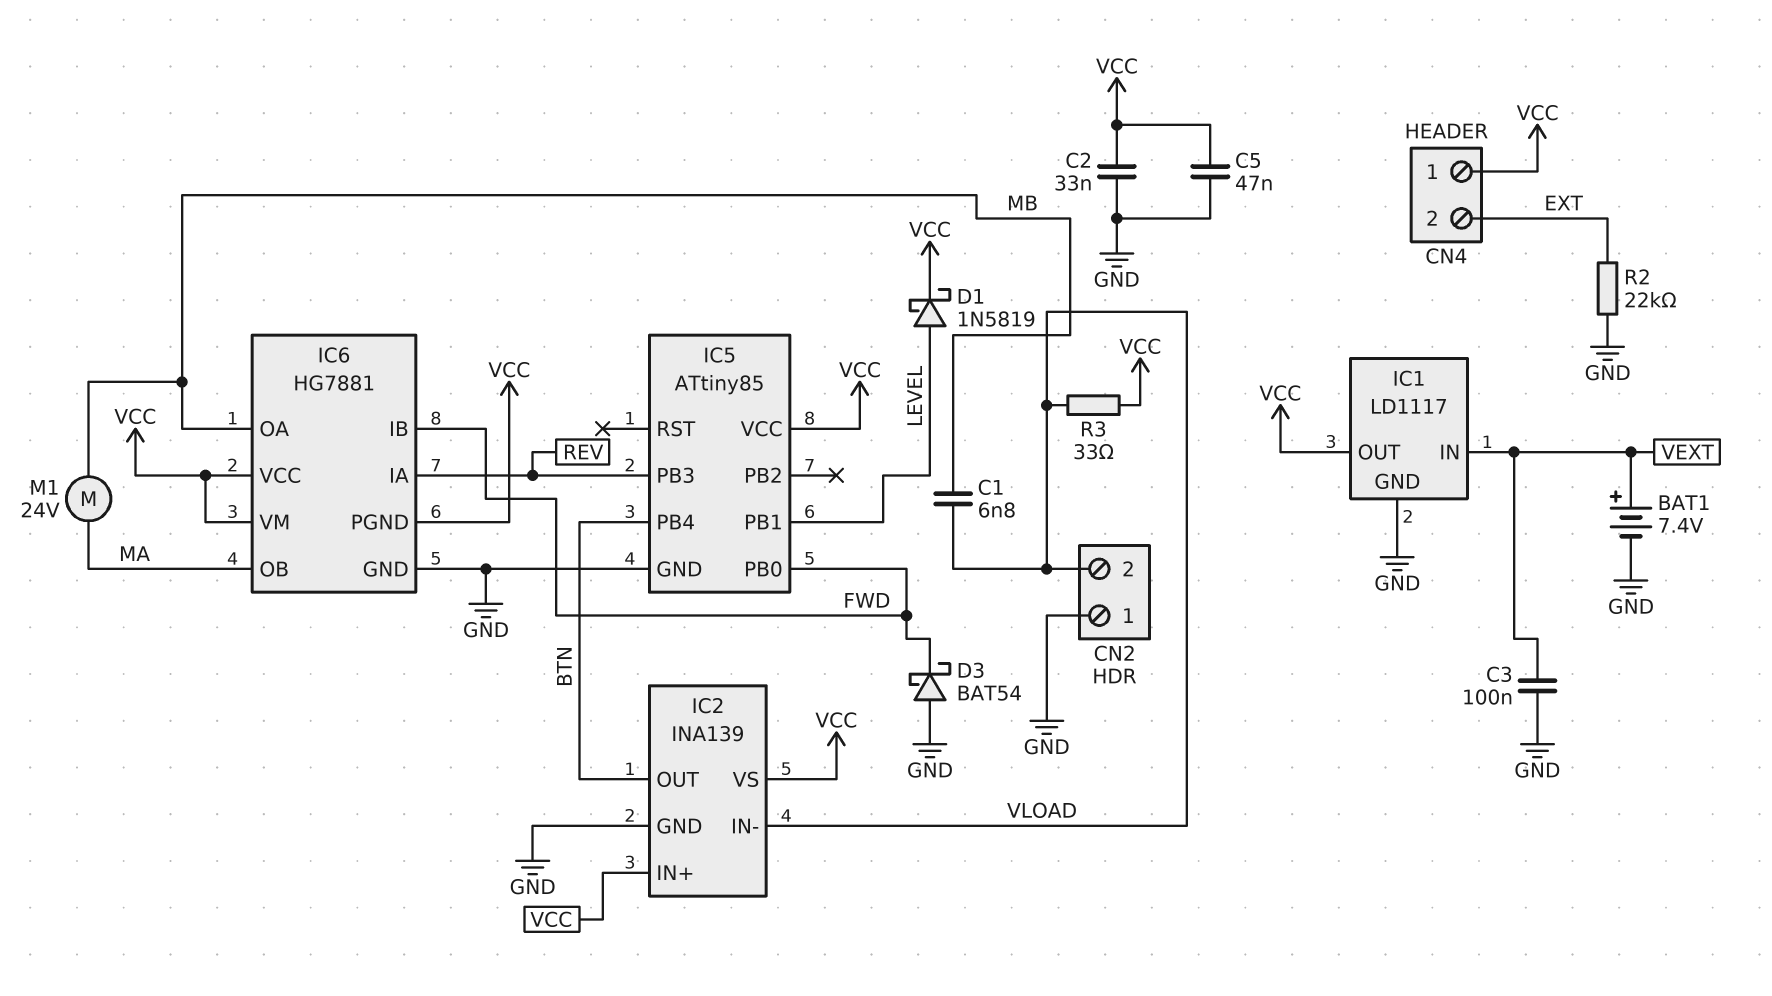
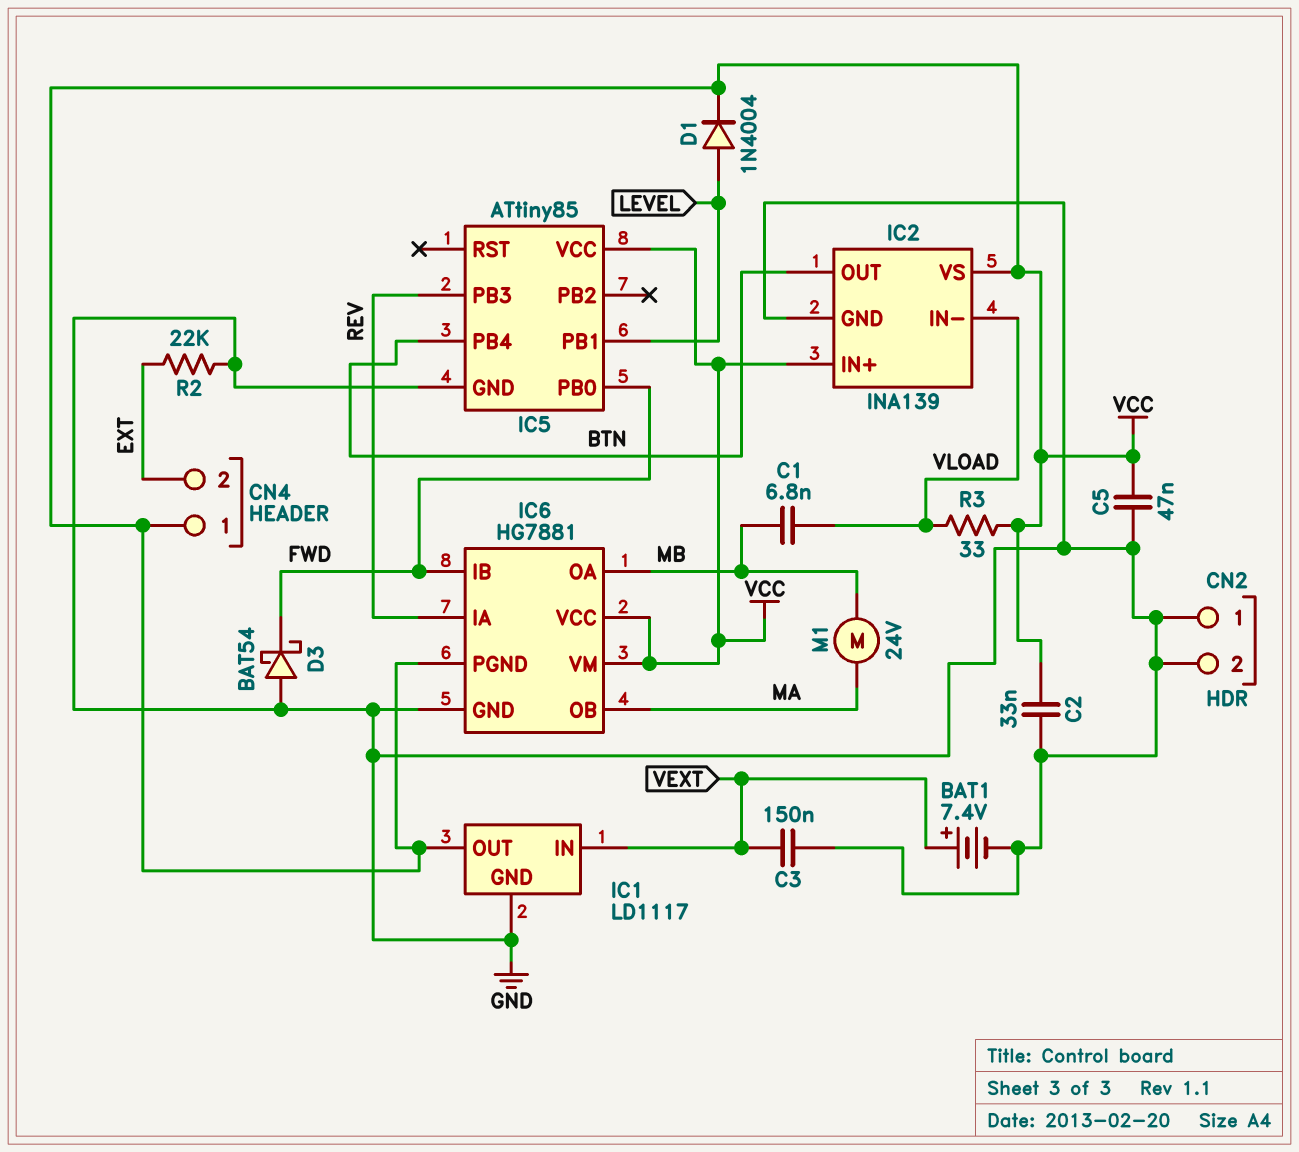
C3: 100nF (GND, VEXT) -> 150nF (GND, VEXT)
CN2 pin 2: VLOAD -> GND
D1: schottky 1N5819 (A LEVEL, K VCC) -> diode 1N4004 (A LEVEL, K VCC)

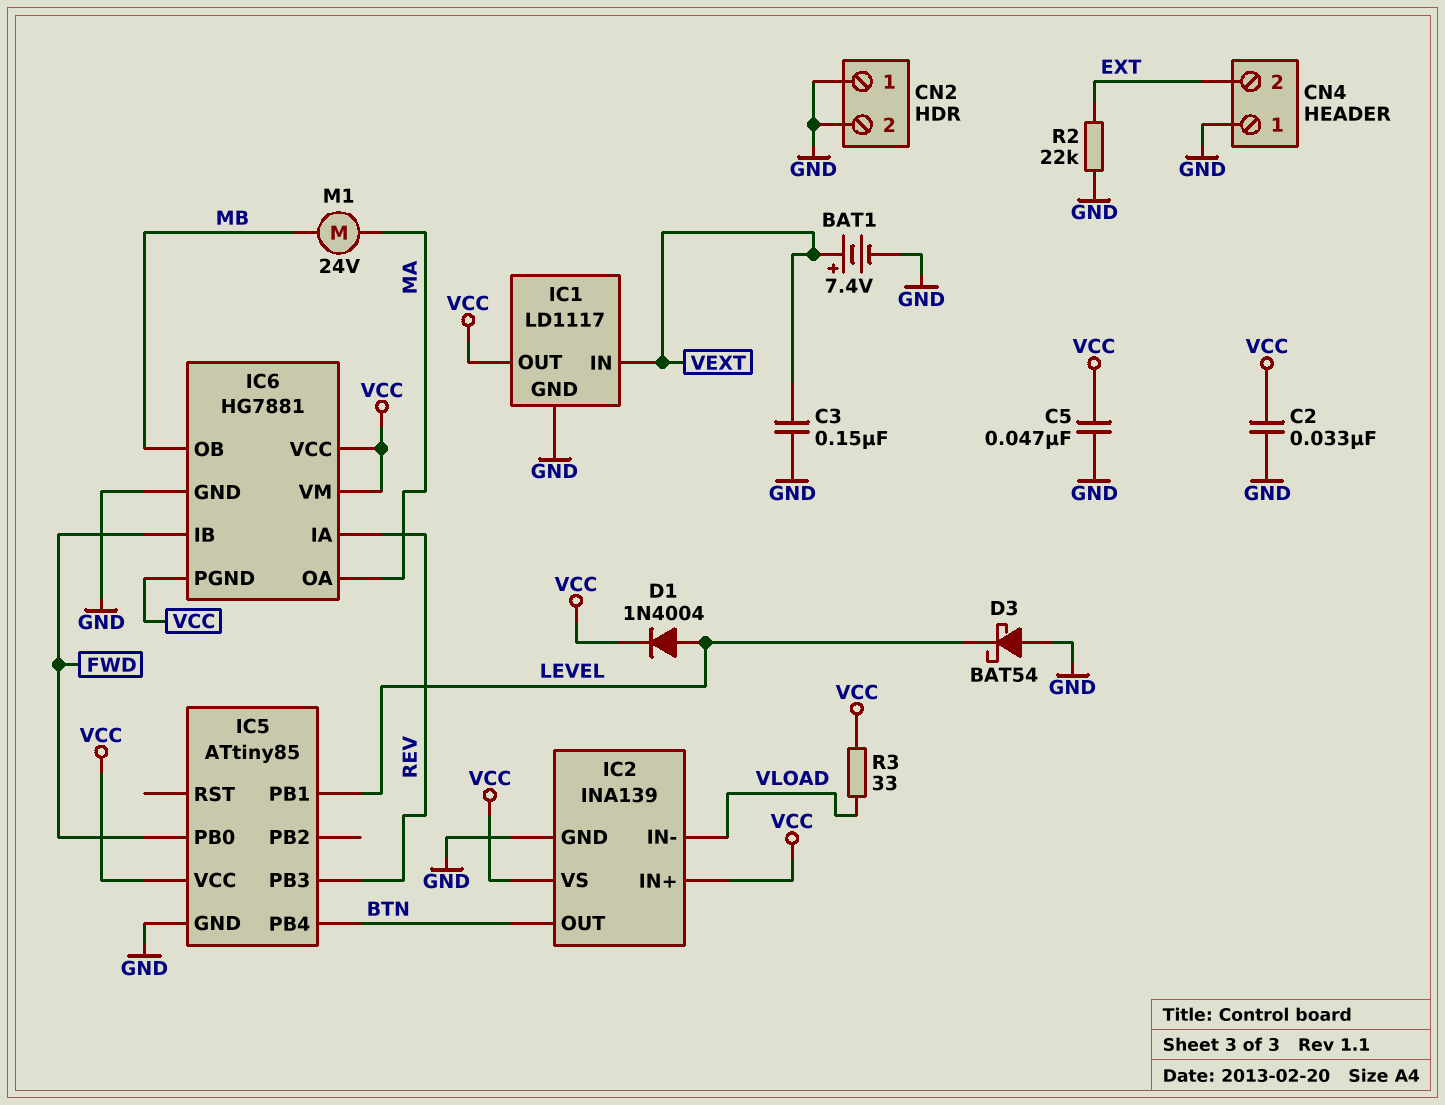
C1: 6.8nF (MB, VLOAD) -> none
CN4 pin 1: VCC -> GND
D3: schottky BAT54 (A GND, K FWD) -> schottky BAT54 (A GND, K LEVEL)
IC6 pin OA: MB -> MA
IC6 pin OB: MA -> MB

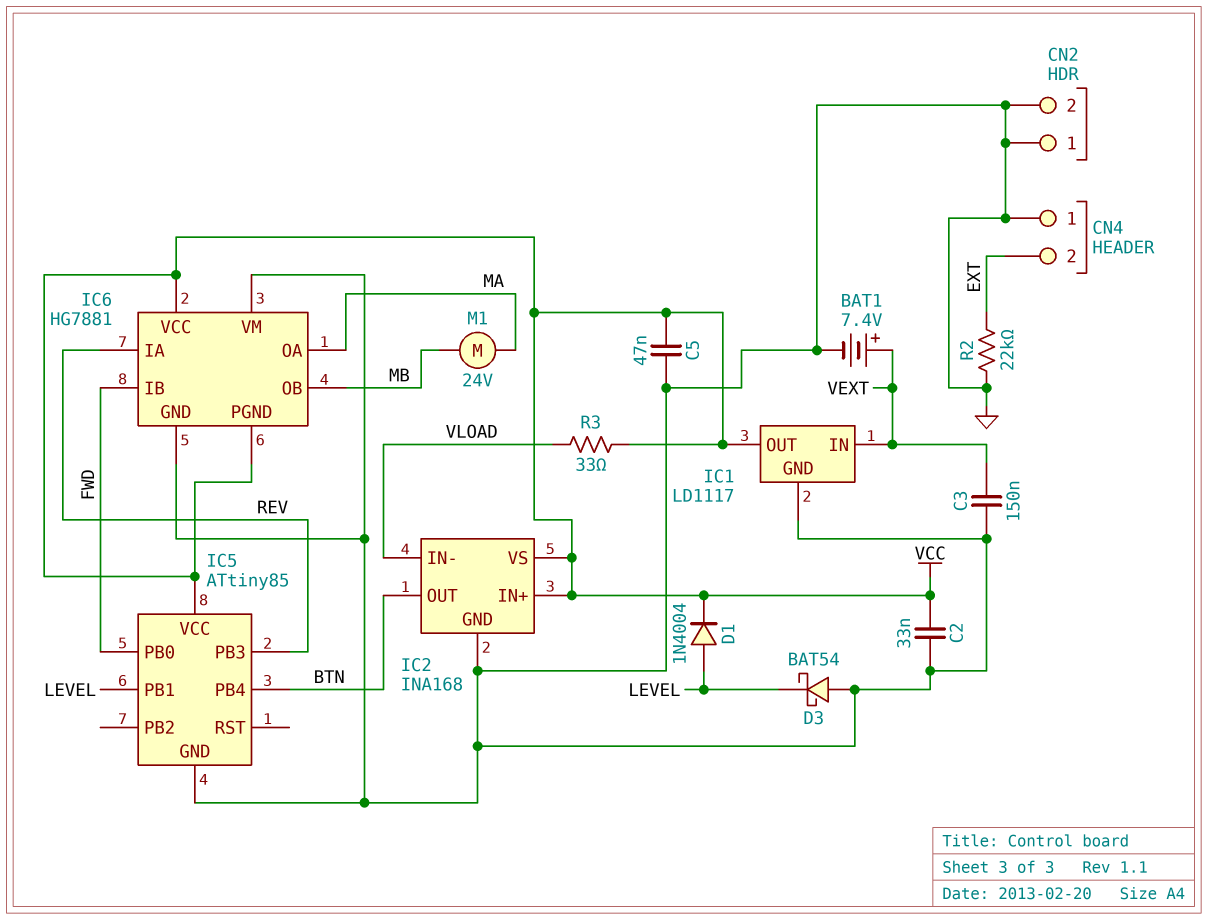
IC2: INA139 -> INA168
IC6 pin VM: VCC -> GND

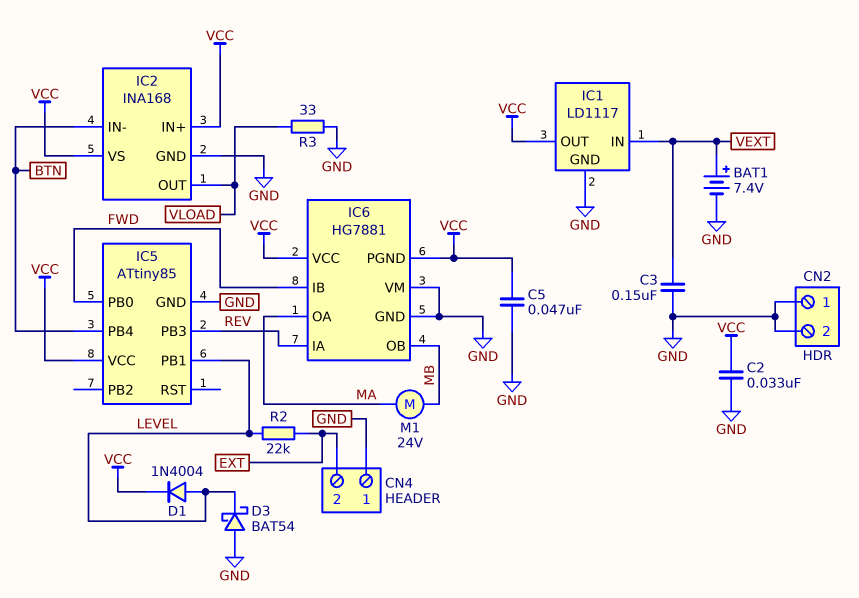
IC2 pin IN-: VLOAD -> BTN
IC2 pin OUT: BTN -> VLOAD
R2: 22k (EXT, GND) -> 22k (EXT, LEVEL)
R3: 33 (VCC, VLOAD) -> 33 (GND, VLOAD)

